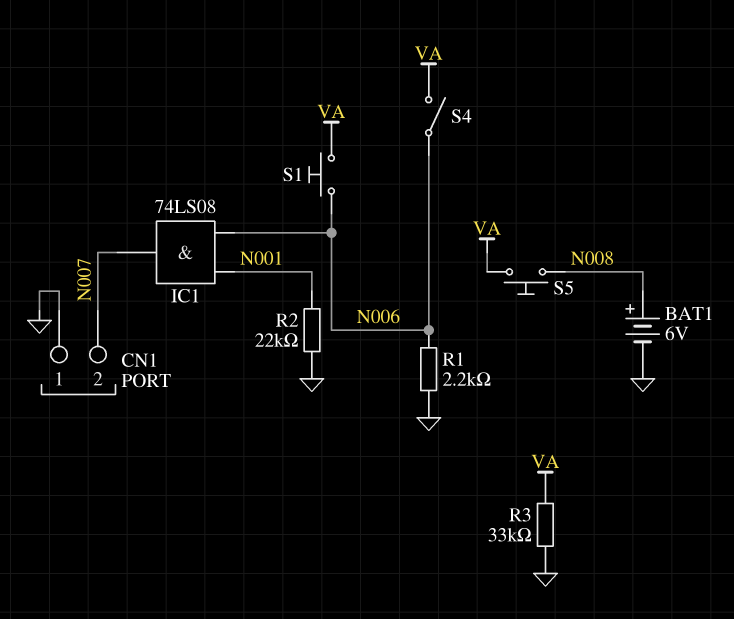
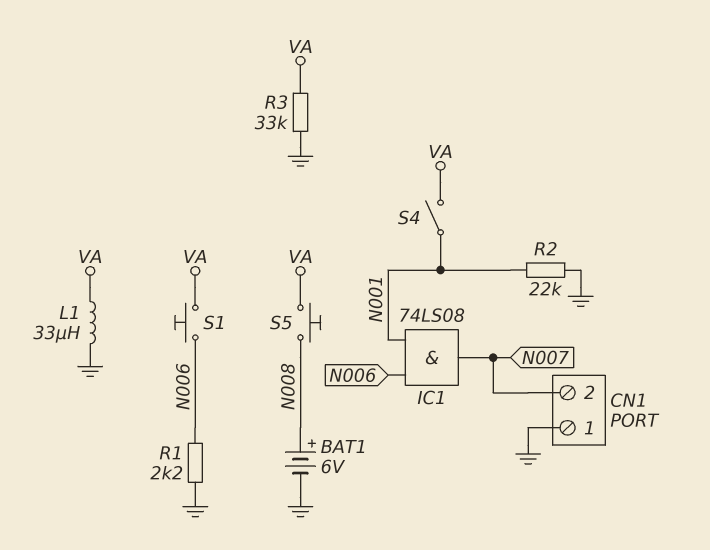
L1: none -> 33uH (GND, VA)
S4: switch (N006, VA) -> switch (N001, VA)

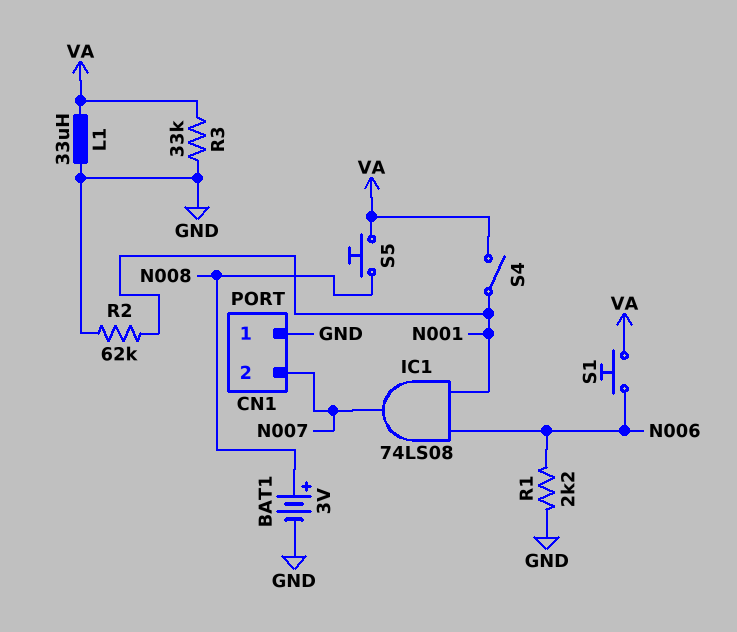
BAT1: 6V (plus N008, minus GND) -> 3V (plus N008, minus GND)
R2: 22k (GND, N001) -> 62k (GND, N001)

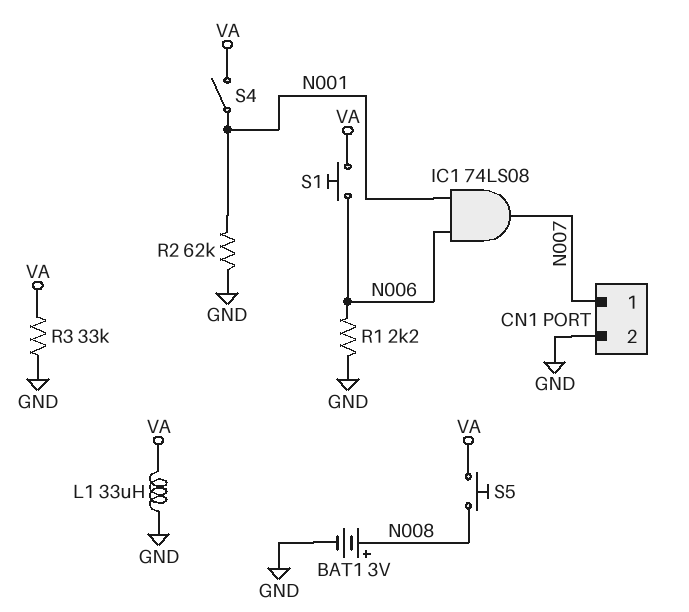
CN1 pin 1: GND -> N007
CN1 pin 2: N007 -> GND

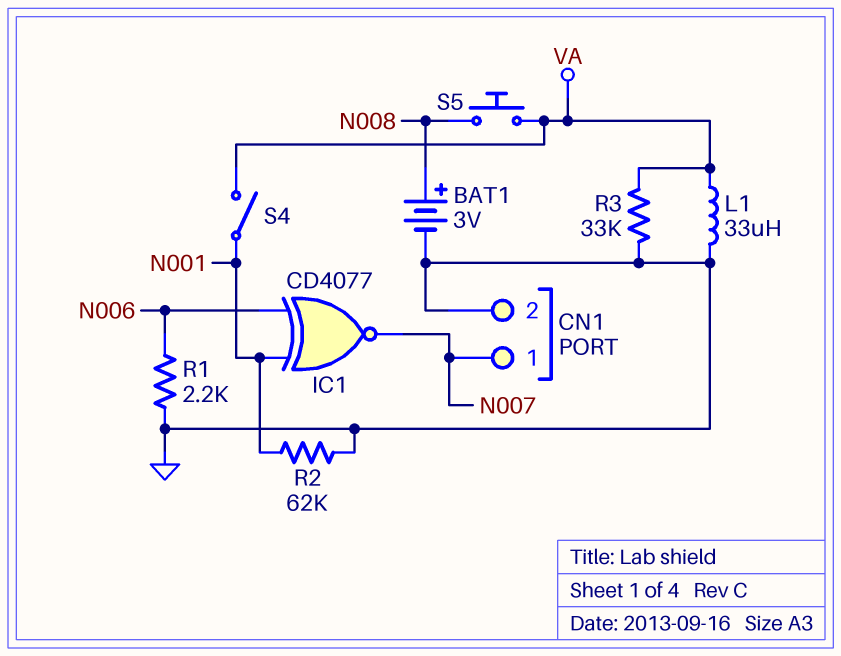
IC1: AND 74LS08 (in N001, in N006, out N007) -> XNOR CD4077 (in N001, in N006, out N007)
S1: button (N006, VA) -> none

